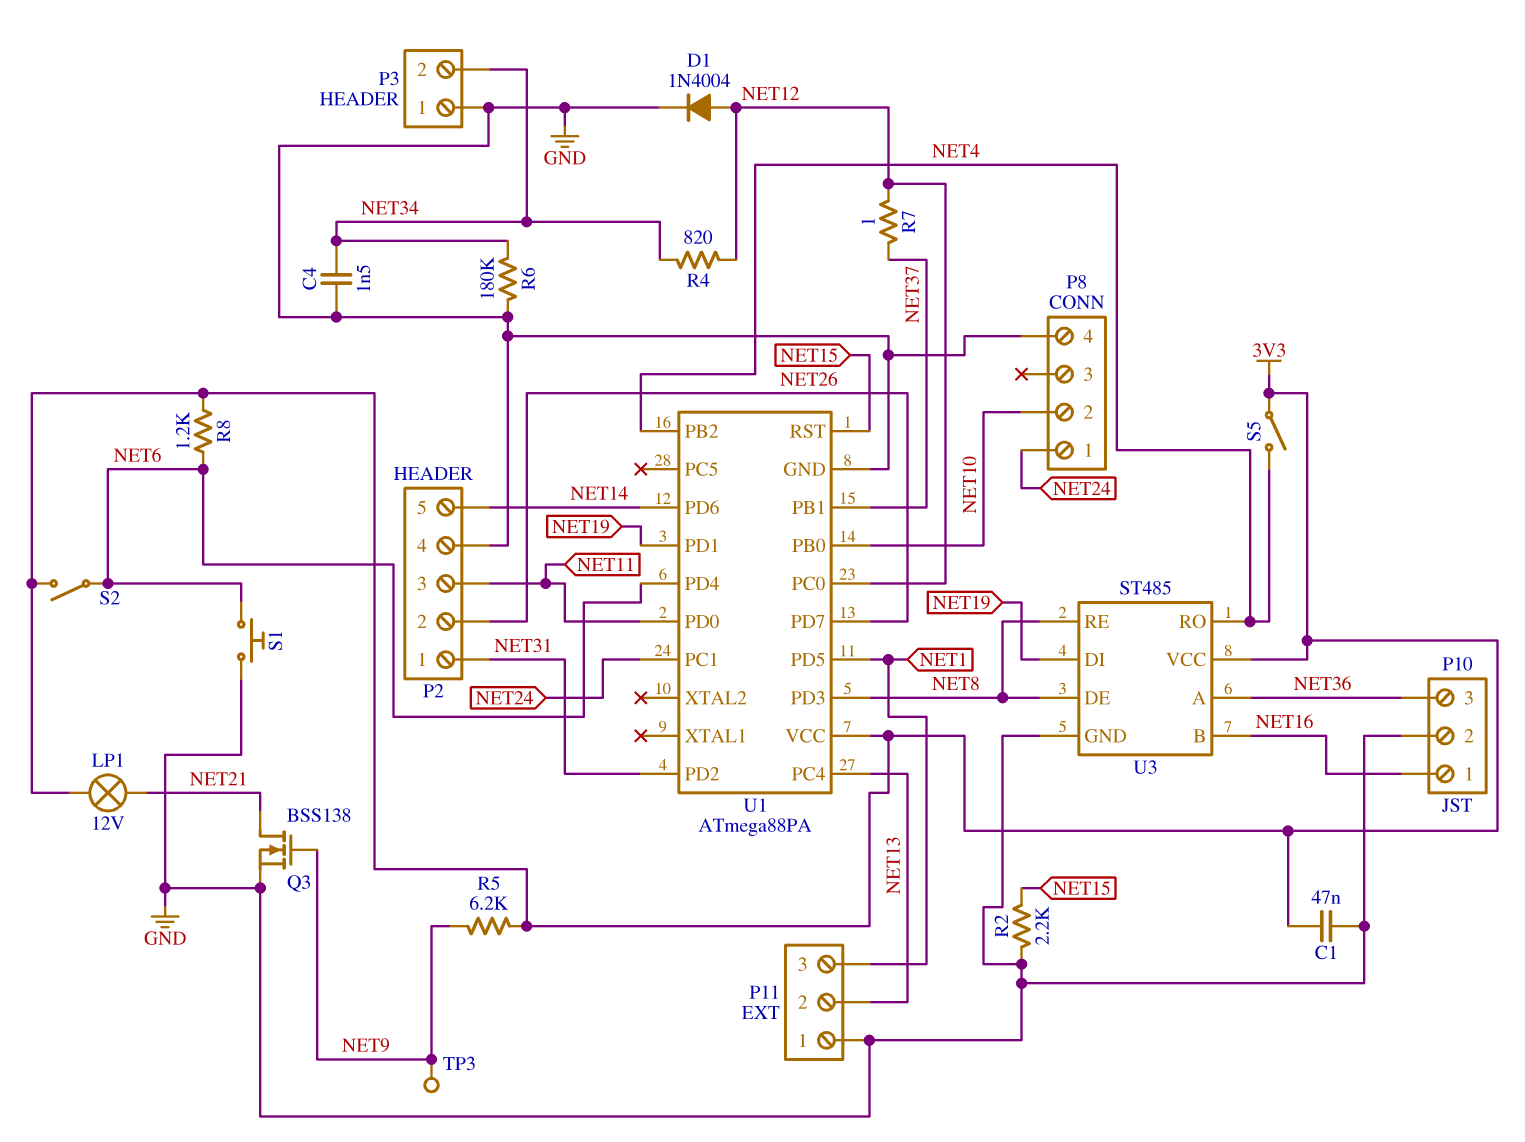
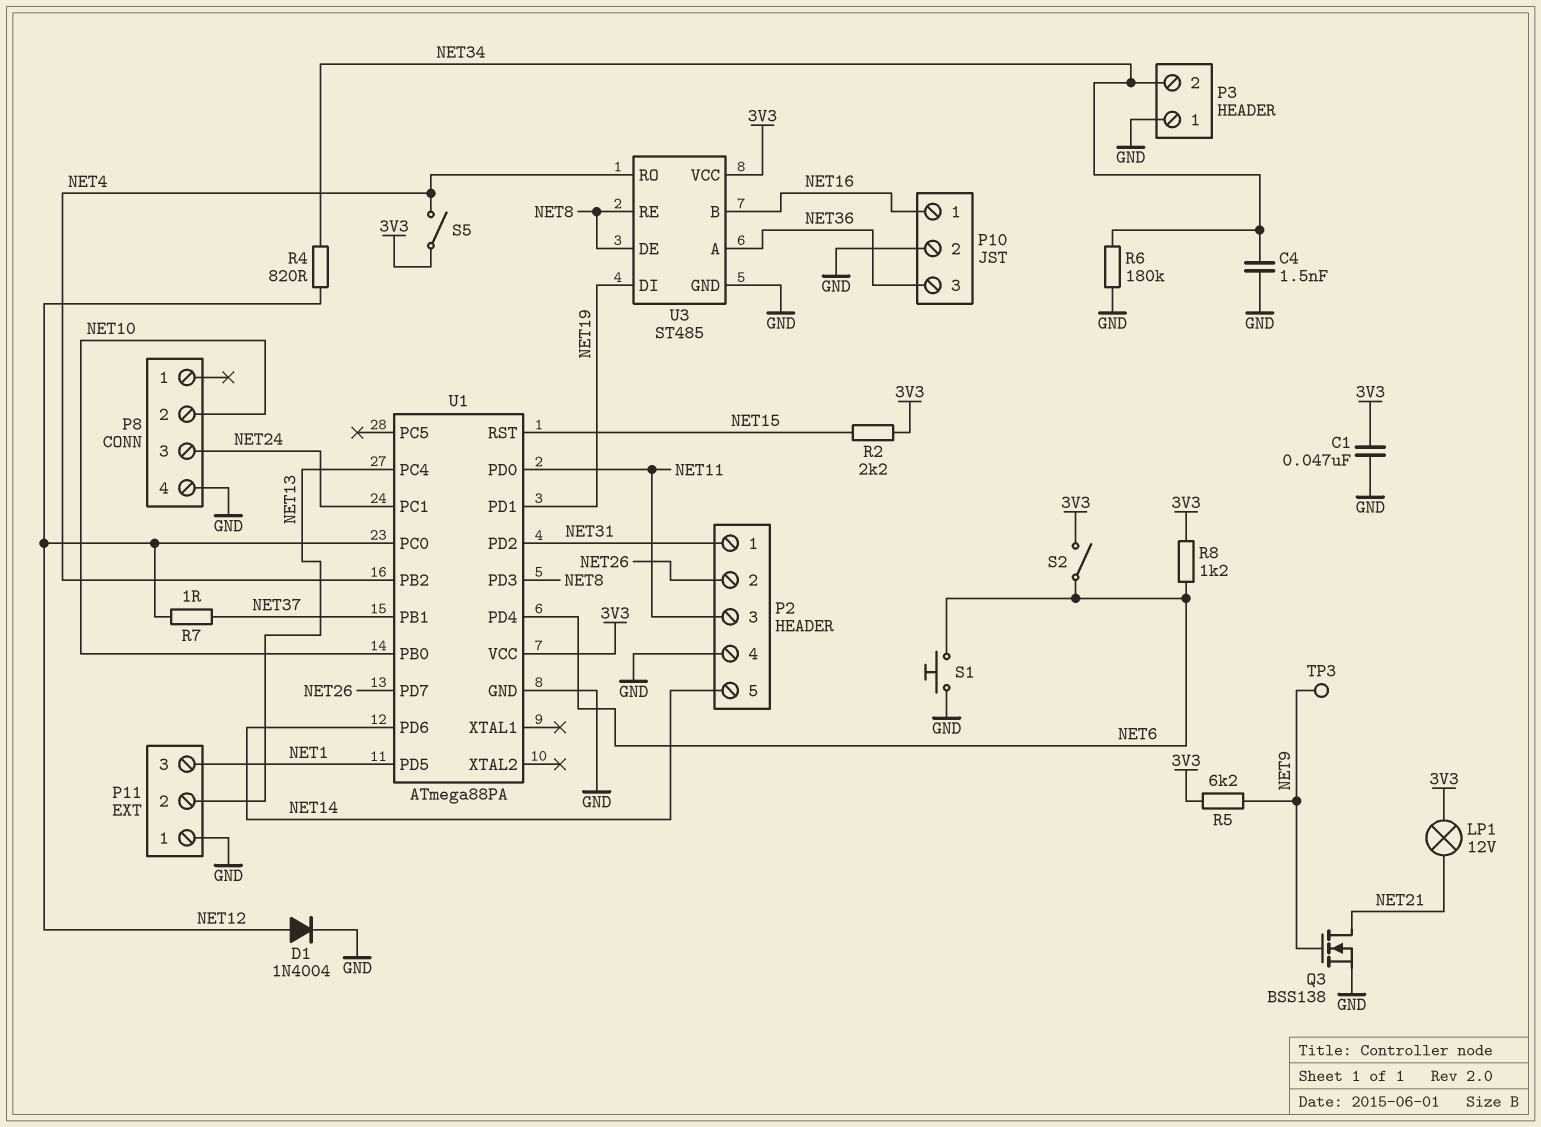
P8 pin 1: NET24 -> none
P8 pin 3: none -> NET24
R2: 2.2k (GND, NET15) -> 2.2k (3V3, NET15)

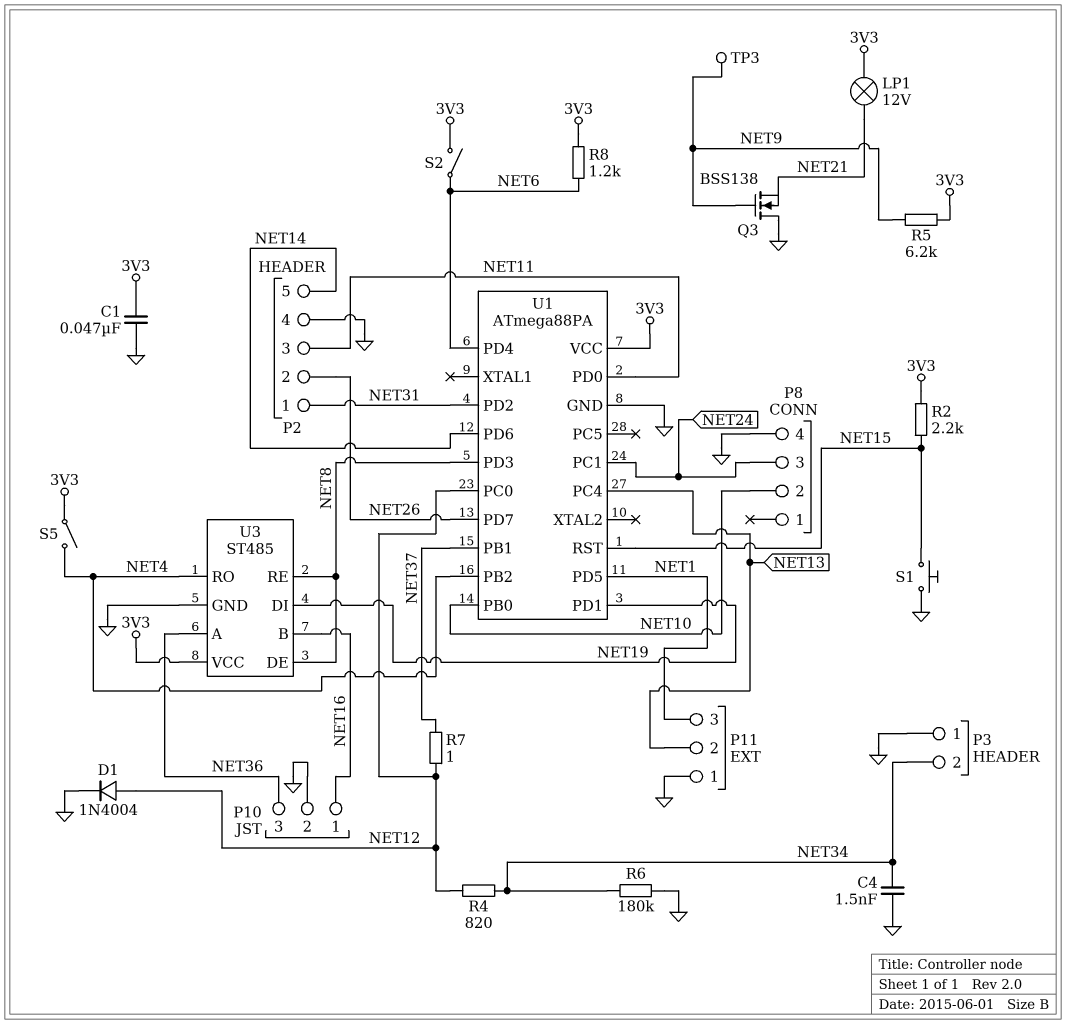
Q3: NMOS BSS138 (G NET9, D NET21, S GND) -> NMOS BSS138 (G NET9, D GND, S NET21)
S1: button (GND, NET6) -> button (GND, NET15)

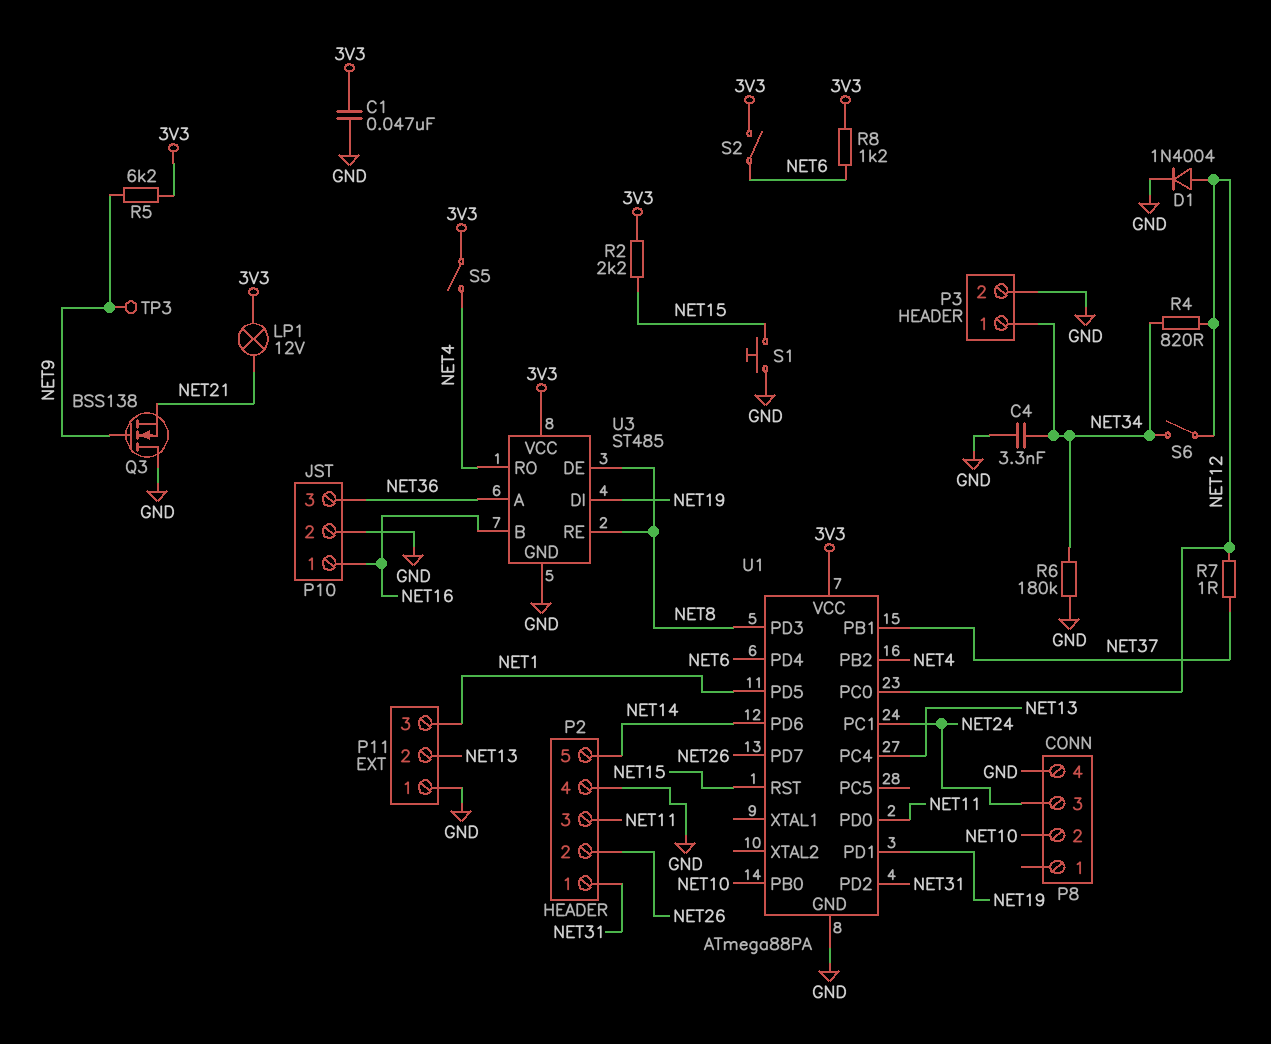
C4: 1.5nF (GND, NET34) -> 3.3nF (GND, NET34)
P3 pin 1: GND -> NET34
P3 pin 2: NET34 -> GND
S6: none -> switch (NET12, NET34)

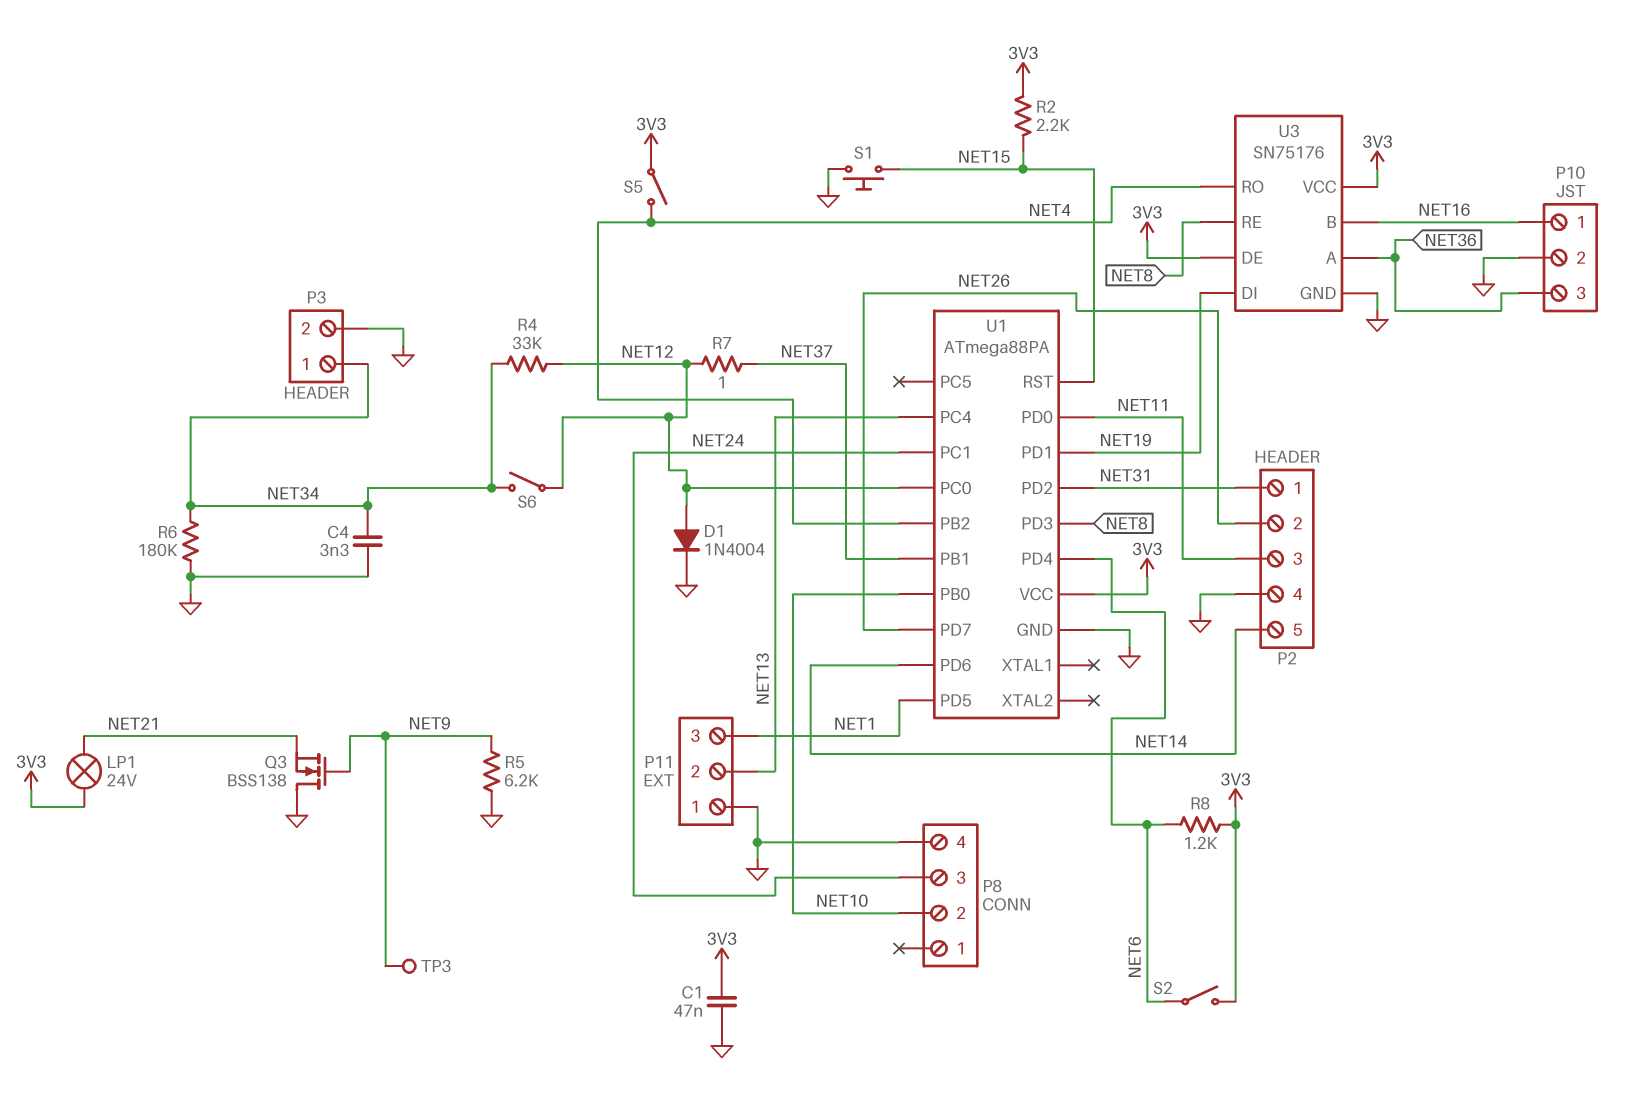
LP1: lamp 12V (3V3, NET21) -> lamp 24V (3V3, NET21)
R4: 820 (NET12, NET34) -> 33k (NET12, NET34)
R5: 6.2k (3V3, NET9) -> 6.2k (GND, NET9)
U3: ST485 -> SN75176
U3 pin DE: NET8 -> 3V3

